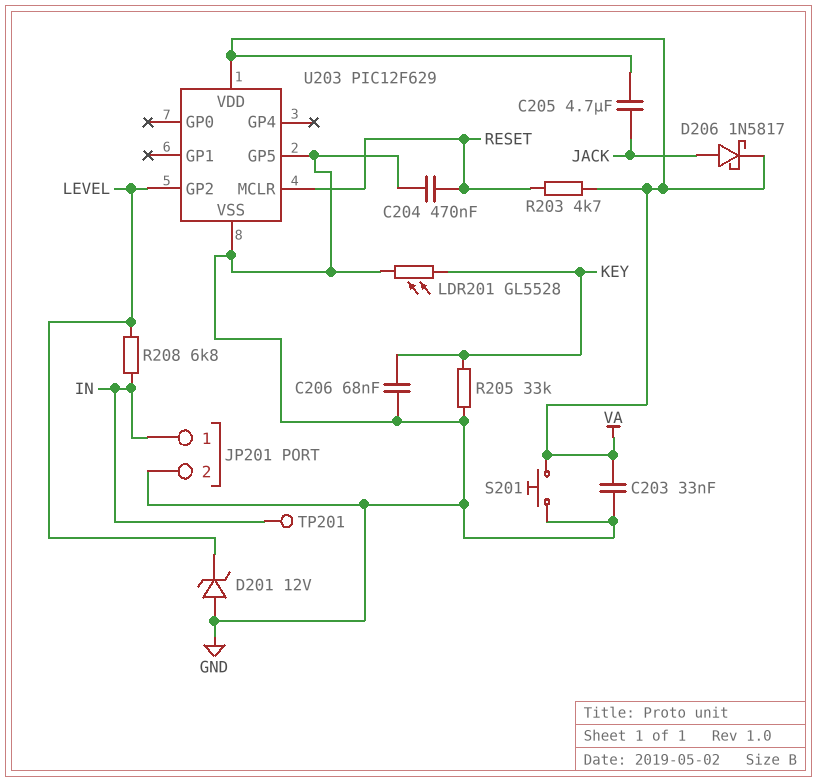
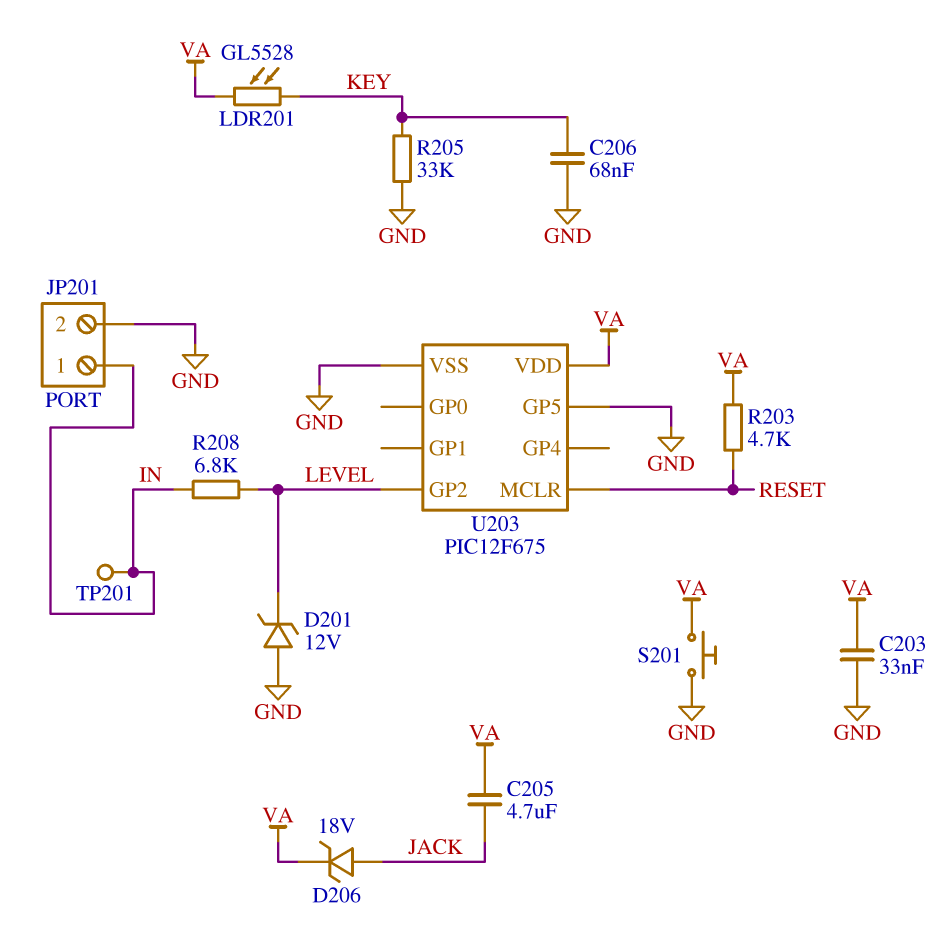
C204: 470nF (GND, RESET) -> none
D206: schottky 1N5817 (A JACK, K VA) -> zener 18V (A JACK, K VA)
LDR201: GL5528 (GND, KEY) -> GL5528 (KEY, VA)
U203: PIC12F629 -> PIC12F675

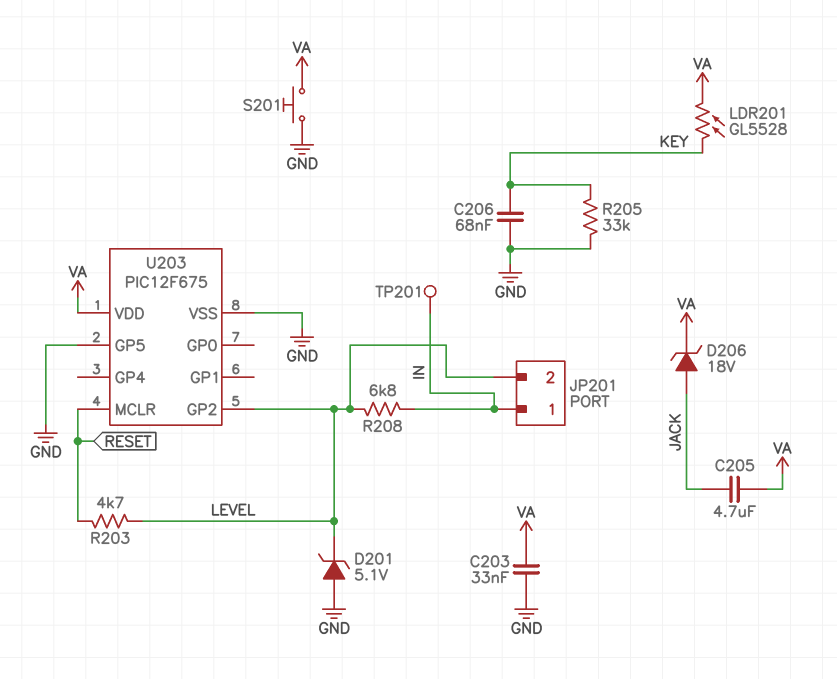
D201: zener 12V (A GND, K LEVEL) -> zener 5.1V (A GND, K LEVEL)
JP201 pin 2: GND -> LEVEL
R203: 4.7k (RESET, VA) -> 4.7k (LEVEL, RESET)

